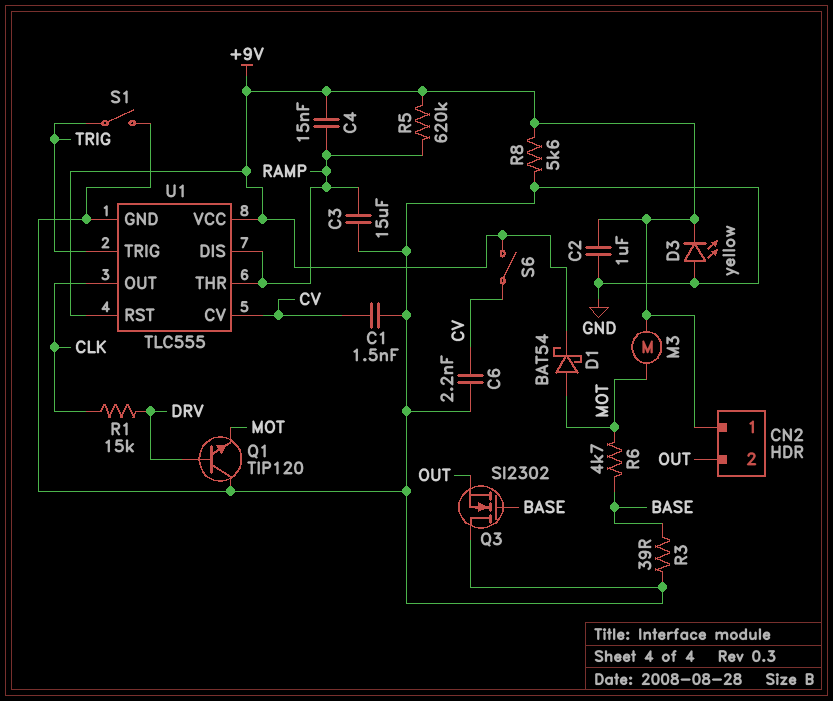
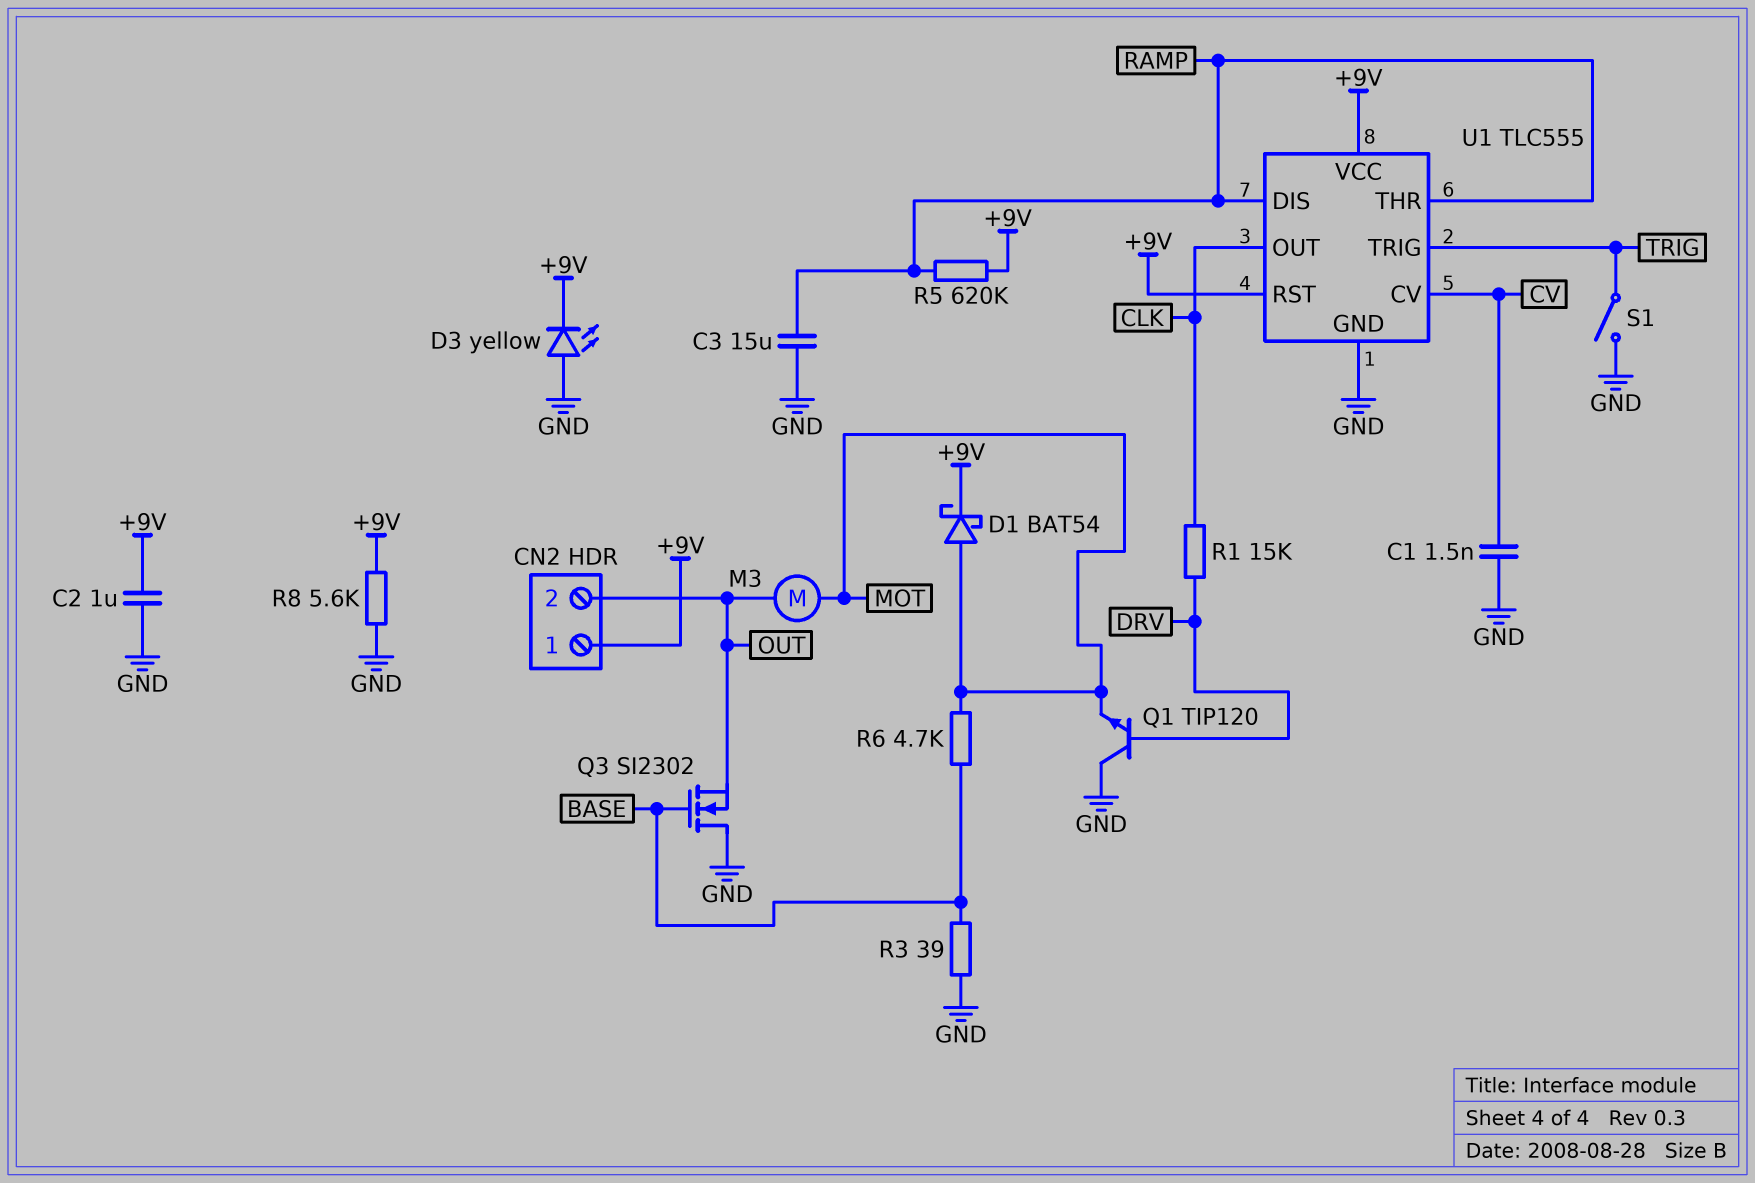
C4: 15nF (+9V, RAMP) -> none
C6: 2.2nF (CV, GND) -> none
M3: motor (+9V, MOT) -> motor (MOT, OUT)
S6: switch (+9V, CV) -> none

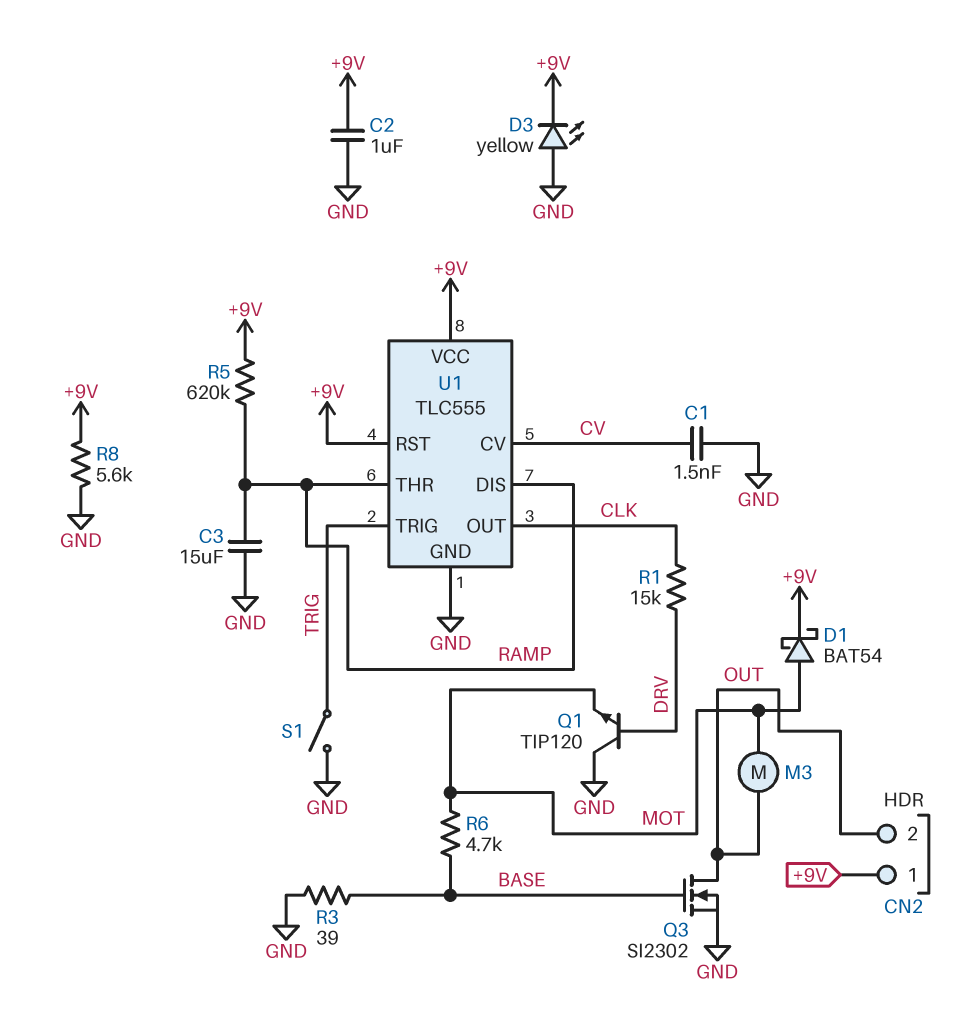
Q3: NMOS SI2302 (G BASE, D GND, S OUT) -> NMOS SI2302 (G BASE, D OUT, S GND)

